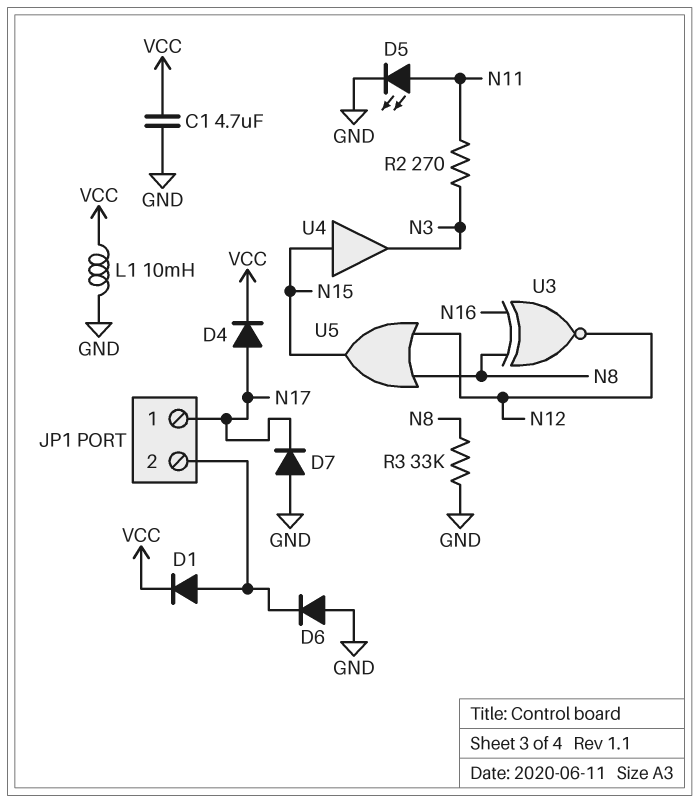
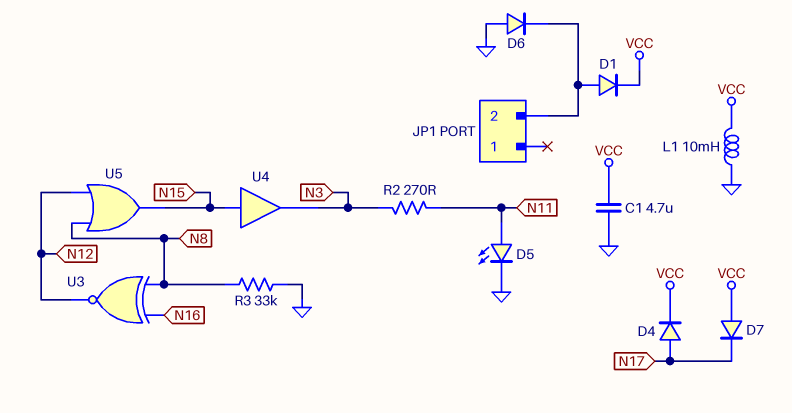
D7: diode (A GND, K N17) -> diode (A VCC, K N17)
JP1 pin 1: N17 -> none

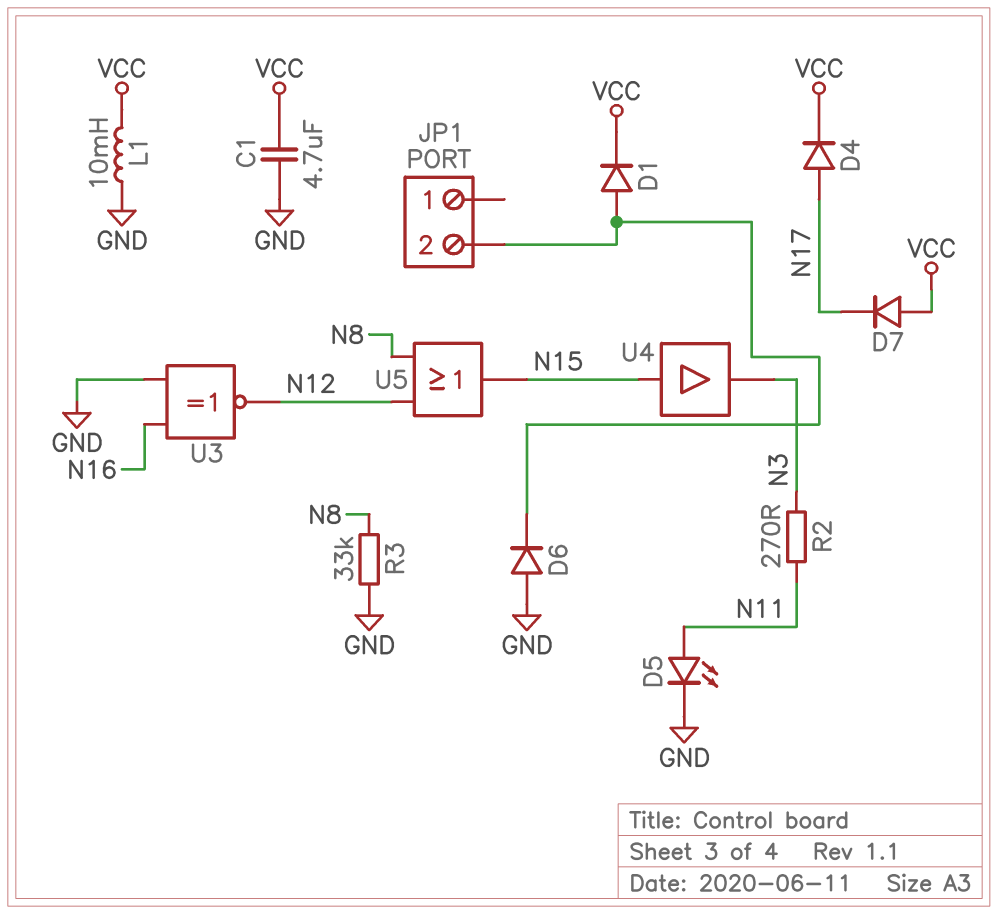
U3: XNOR (in N8, in N16, out N12) -> XNOR (in GND, in N16, out N12)

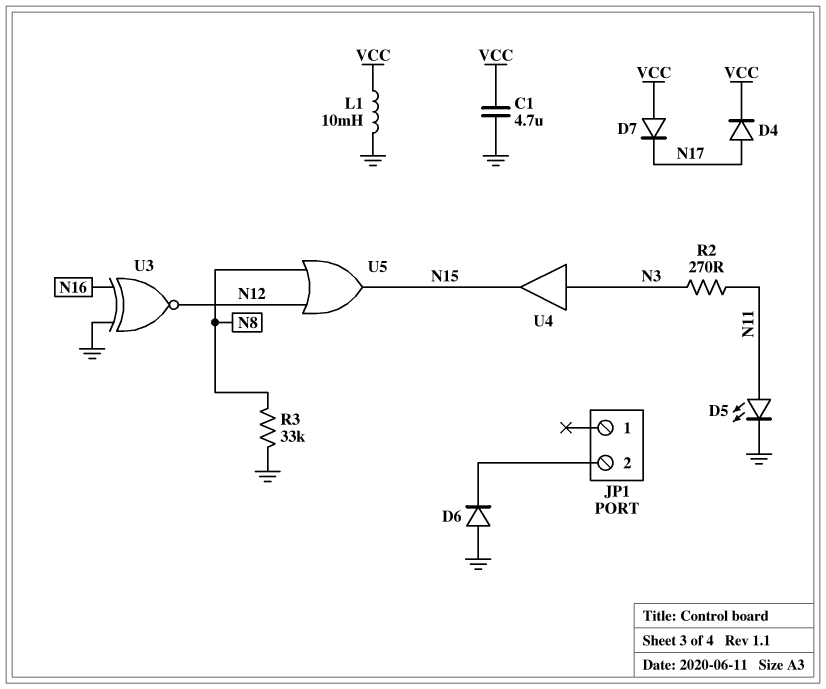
D1: diode (A JP1/2, K VCC) -> none
U4: buffer (in N15, out N3) -> buffer (in N3, out N15)

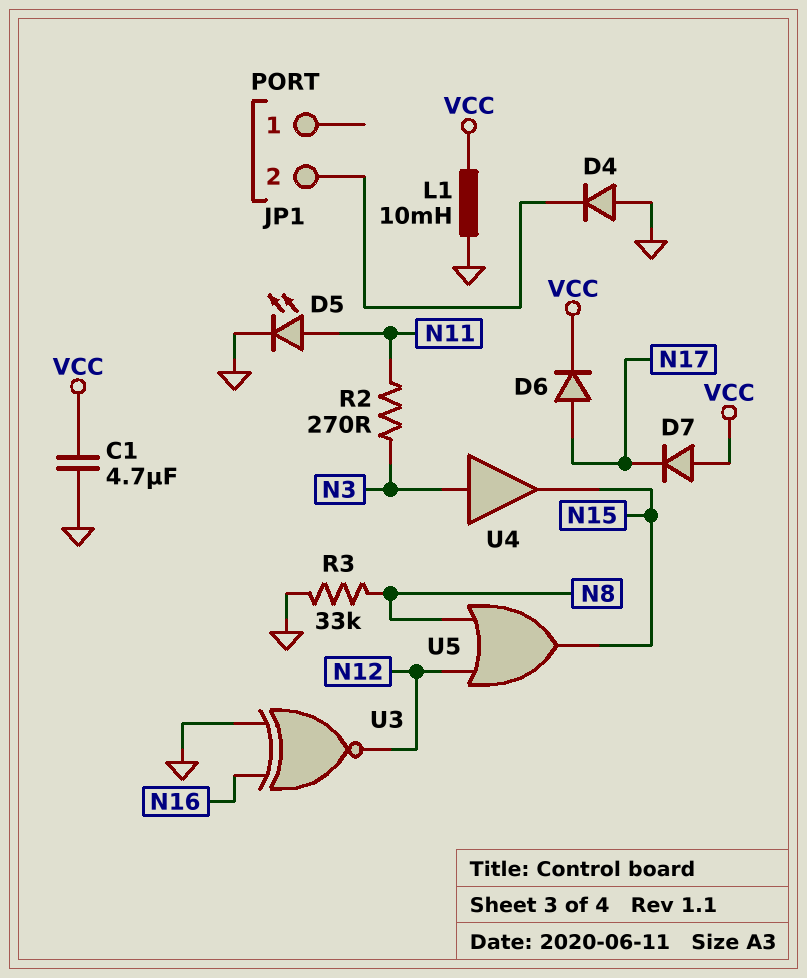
D4: diode (A N17, K VCC) -> diode (A GND, K JP1/2)
D6: diode (A GND, K JP1/2) -> diode (A N17, K VCC)

